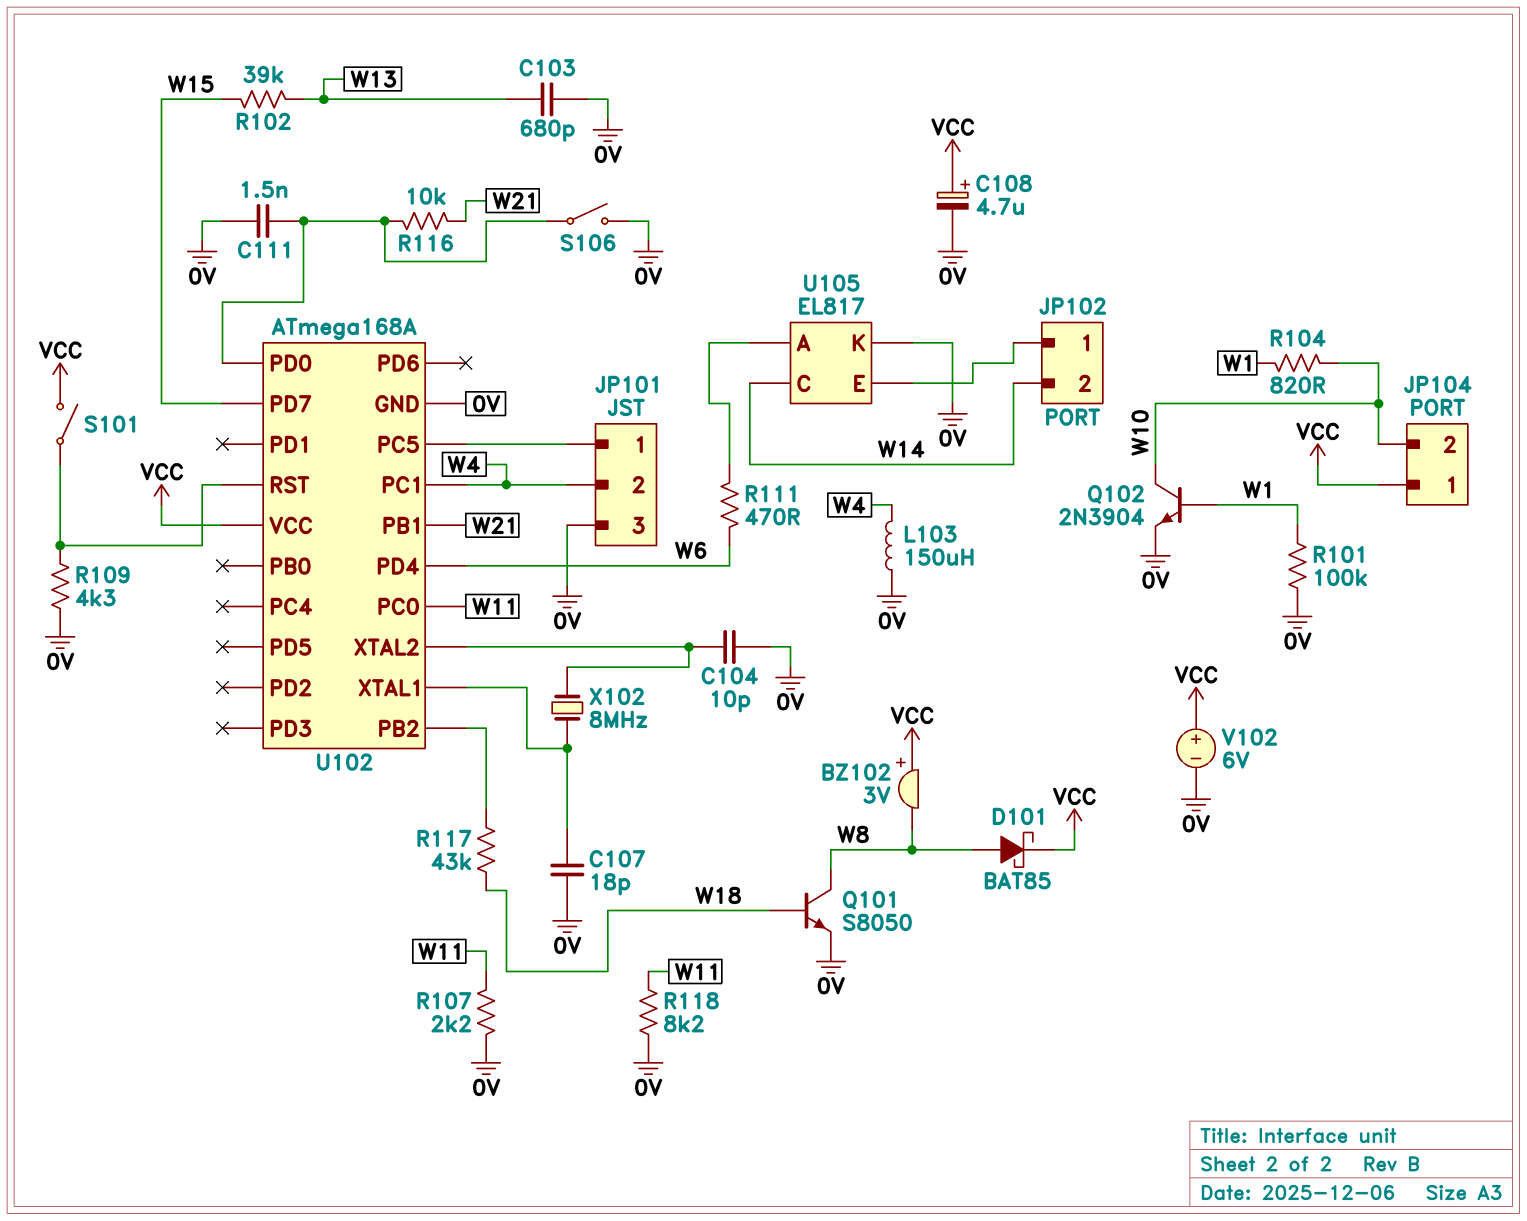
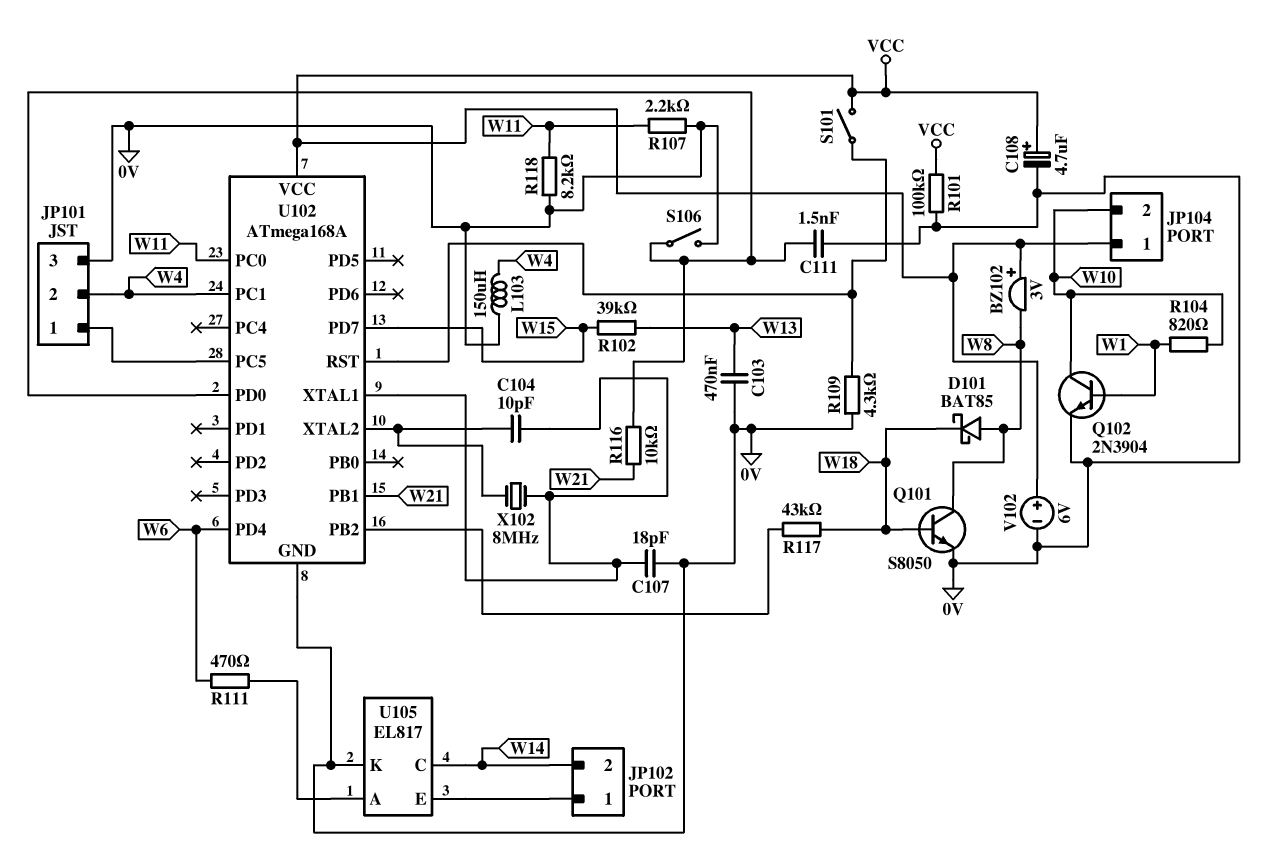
C103: 680pF (0V, W13) -> 470nF (0V, W13)
C104: 10pF (0V, U102/XTAL2) -> 10pF (U102/XTAL1, U102/XTAL2)
D101: schottky BAT85 (A W8, K VCC) -> schottky BAT85 (A W8, K W18)
R101: 100k (0V, W1) -> 100k (0V, VCC)

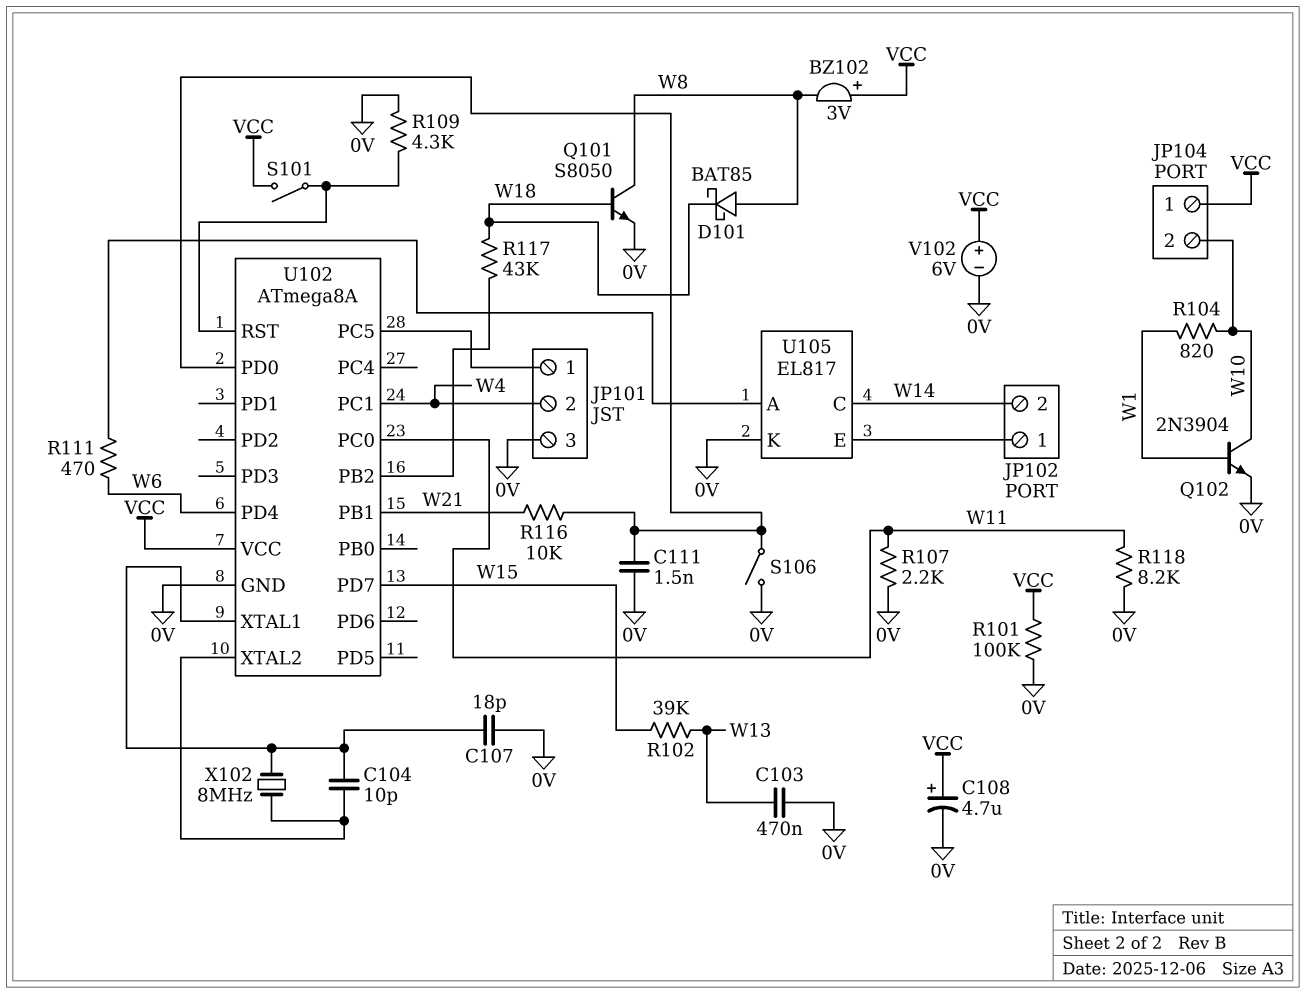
L103: 150uH (0V, W4) -> none
U102: ATmega168A -> ATmega8A

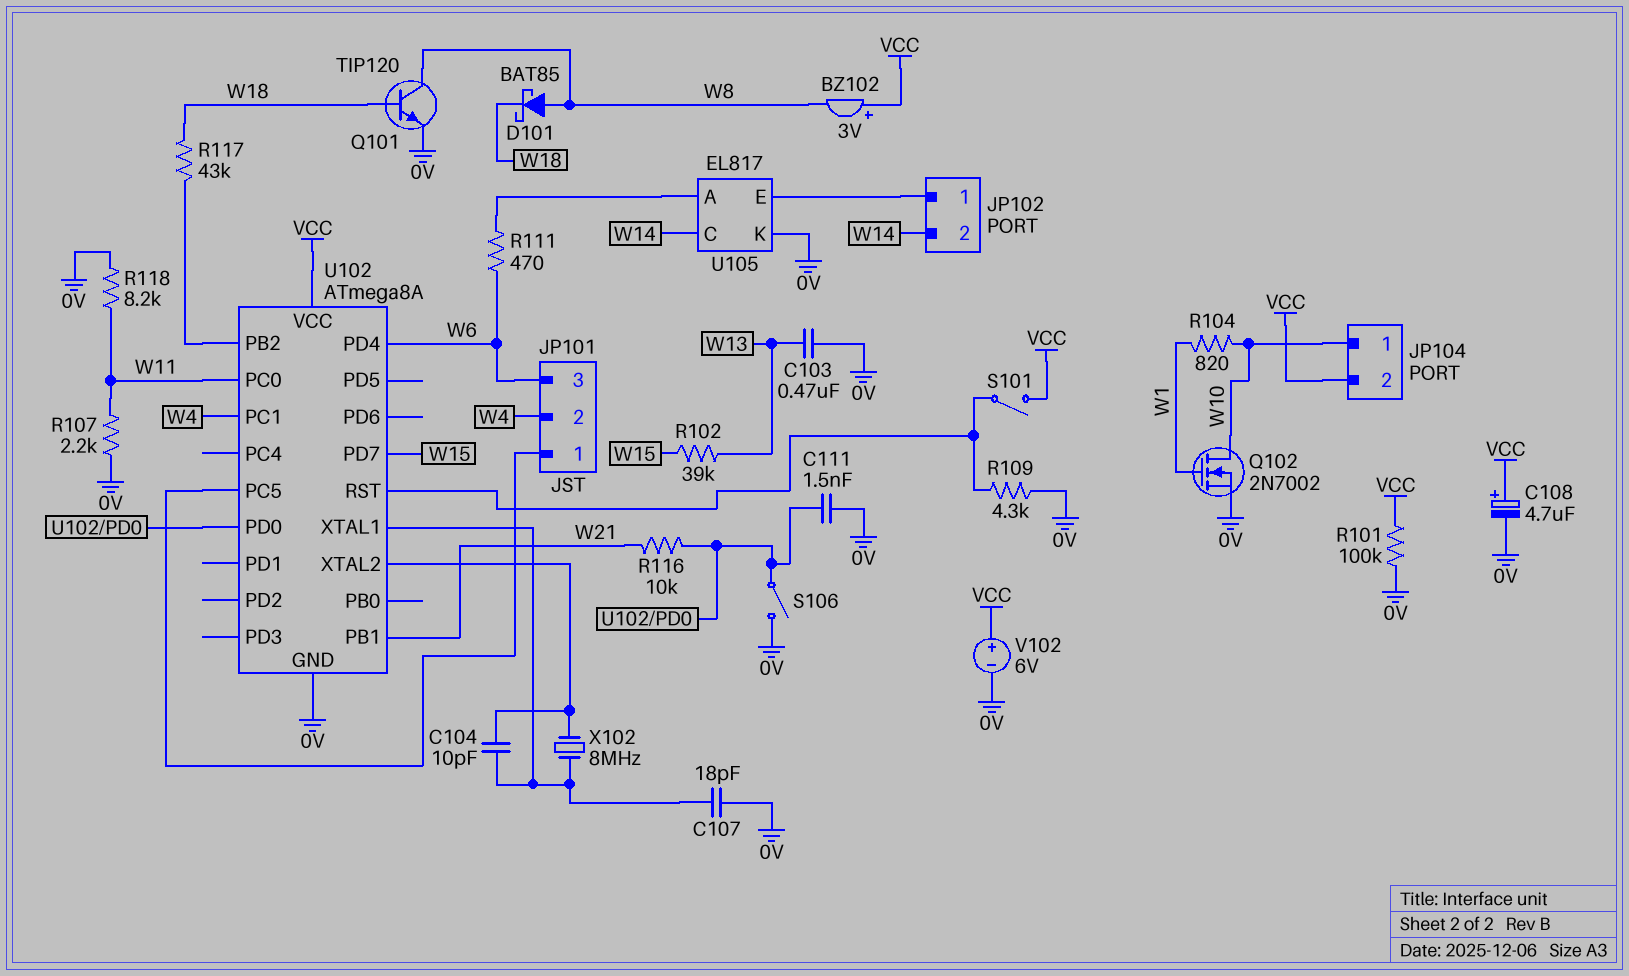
JP101 pin 3: 0V -> W6
JP104 pin 1: VCC -> W10
JP104 pin 2: W10 -> VCC
Q101: NPN S8050 (B W18, C W8, E 0V) -> NPN TIP120 (B W18, C W8, E 0V)
Q102: NPN 2N3904 (B W1, C W10, E 0V) -> NMOS 2N7002 (G W1, D W10, S 0V)

